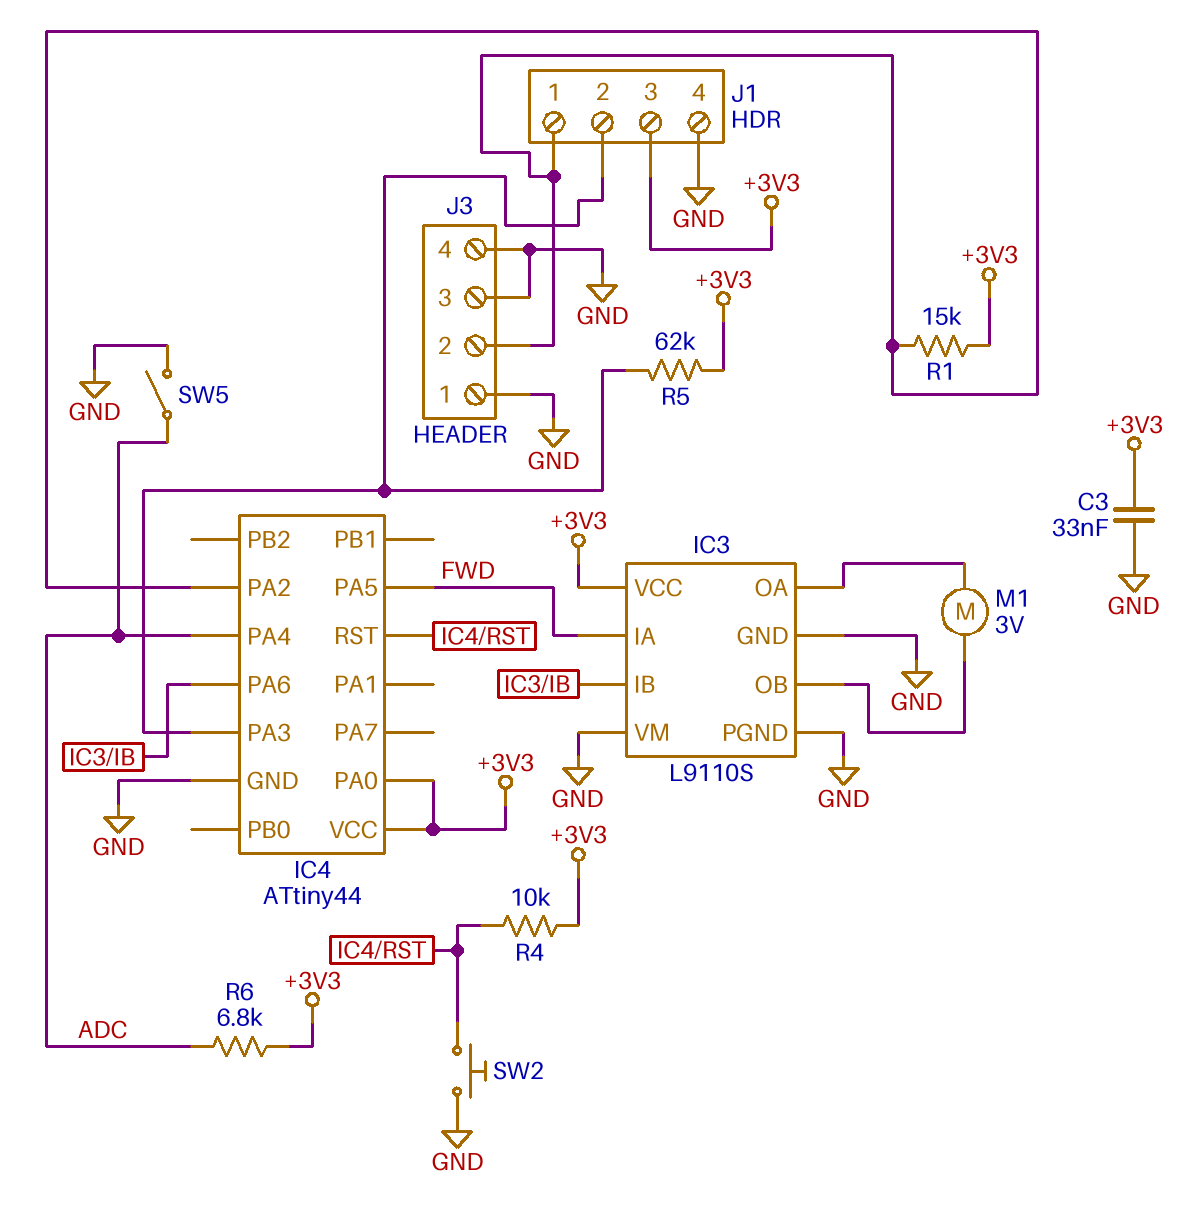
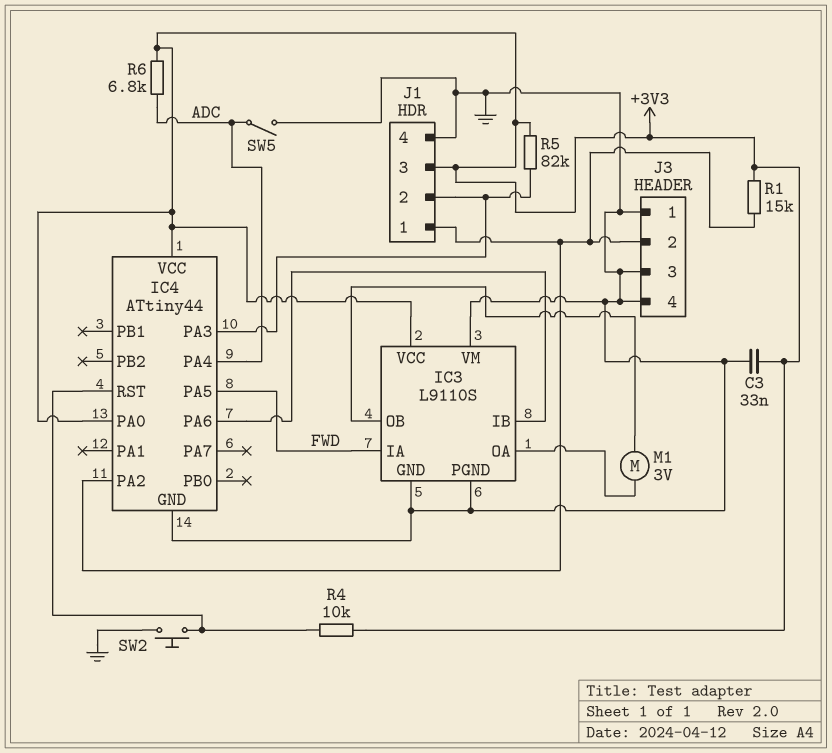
R5: 62k (+3V3, IC4/PA3) -> 82k (+3V3, IC4/PA3)

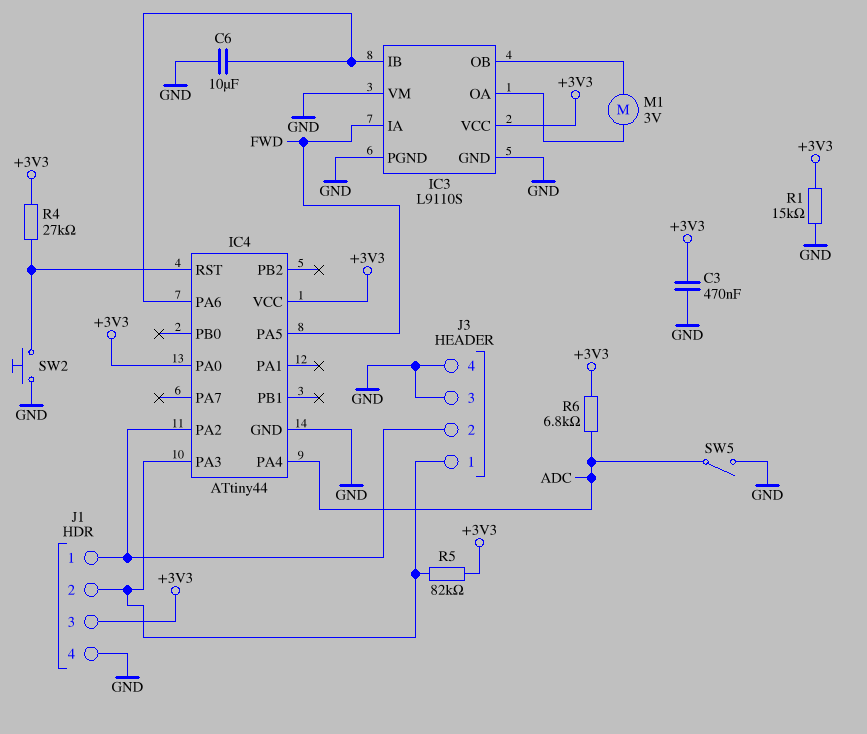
C3: 33nF (+3V3, GND) -> 470nF (+3V3, GND)
C6: none -> 10uF (GND, IC3/IB)
J3 pin 1: GND -> IC4/PA3
R1: 15k (+3V3, IC4/PA2) -> 15k (+3V3, GND)
R4: 10k (+3V3, IC4/RST) -> 27k (+3V3, IC4/RST)

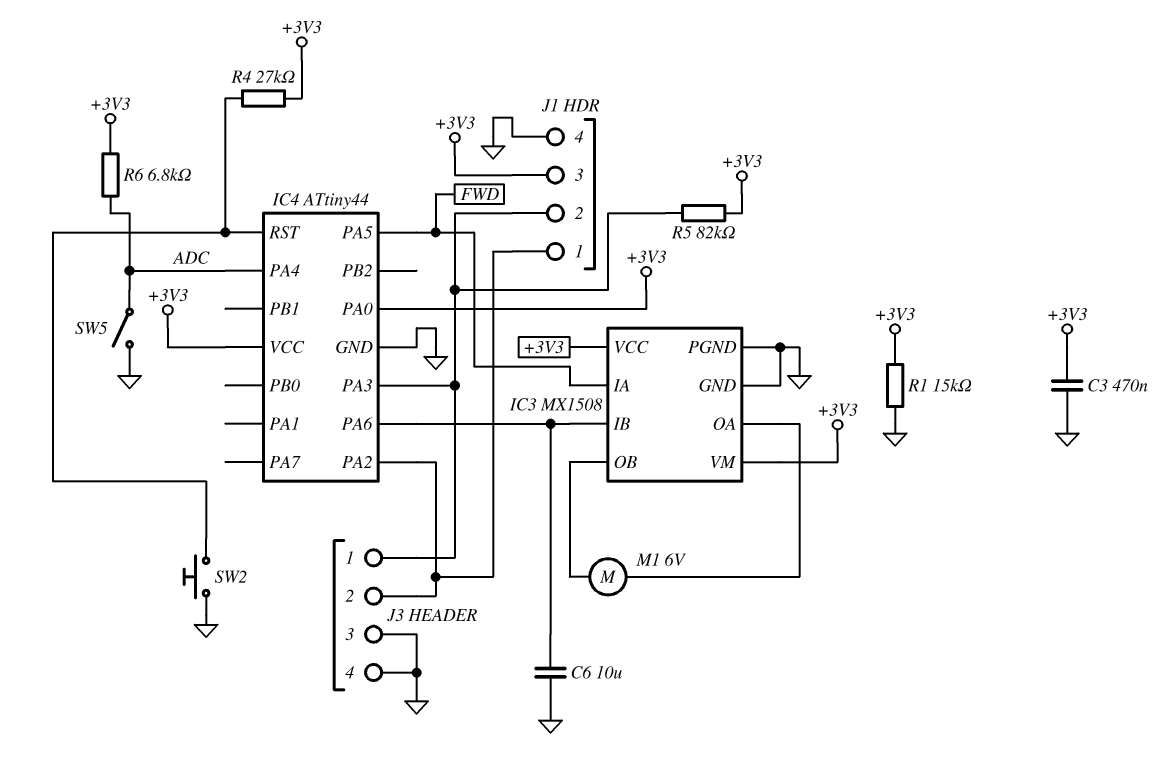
IC3: L9110S -> MX1508
IC3 pin VM: GND -> +3V3
M1: motor 3V (IC3/OA, IC3/OB) -> motor 6V (IC3/OA, IC3/OB)

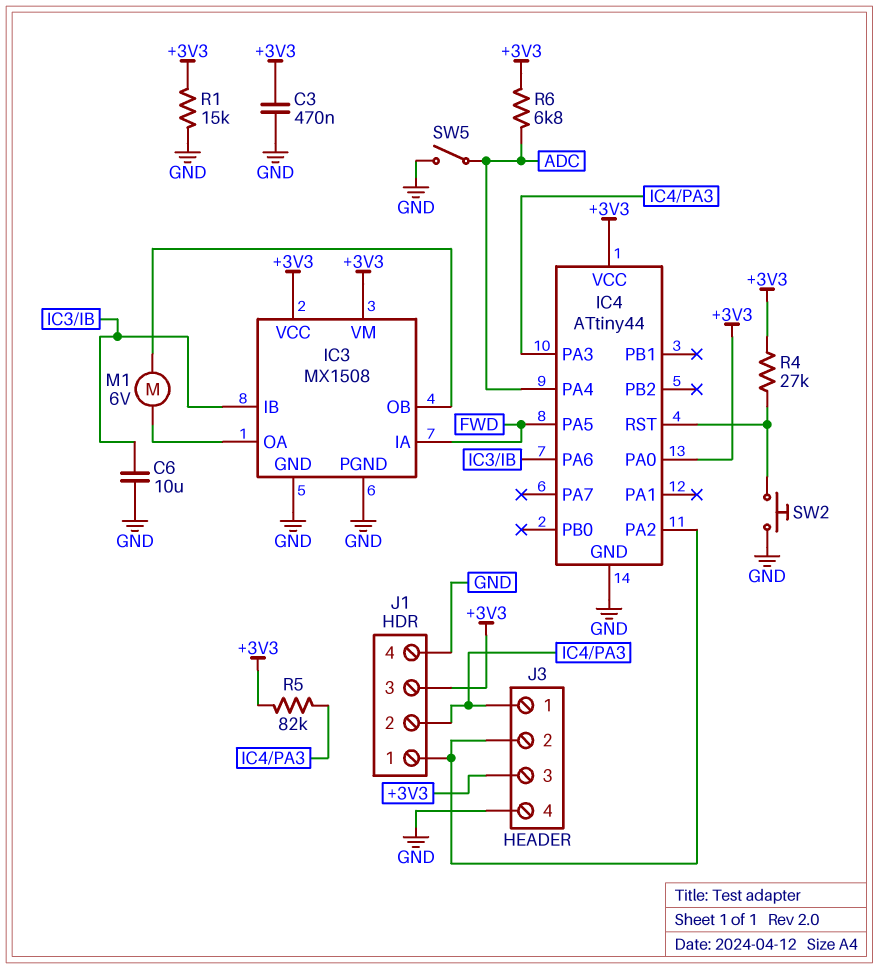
J3 pin 3: GND -> +3V3

